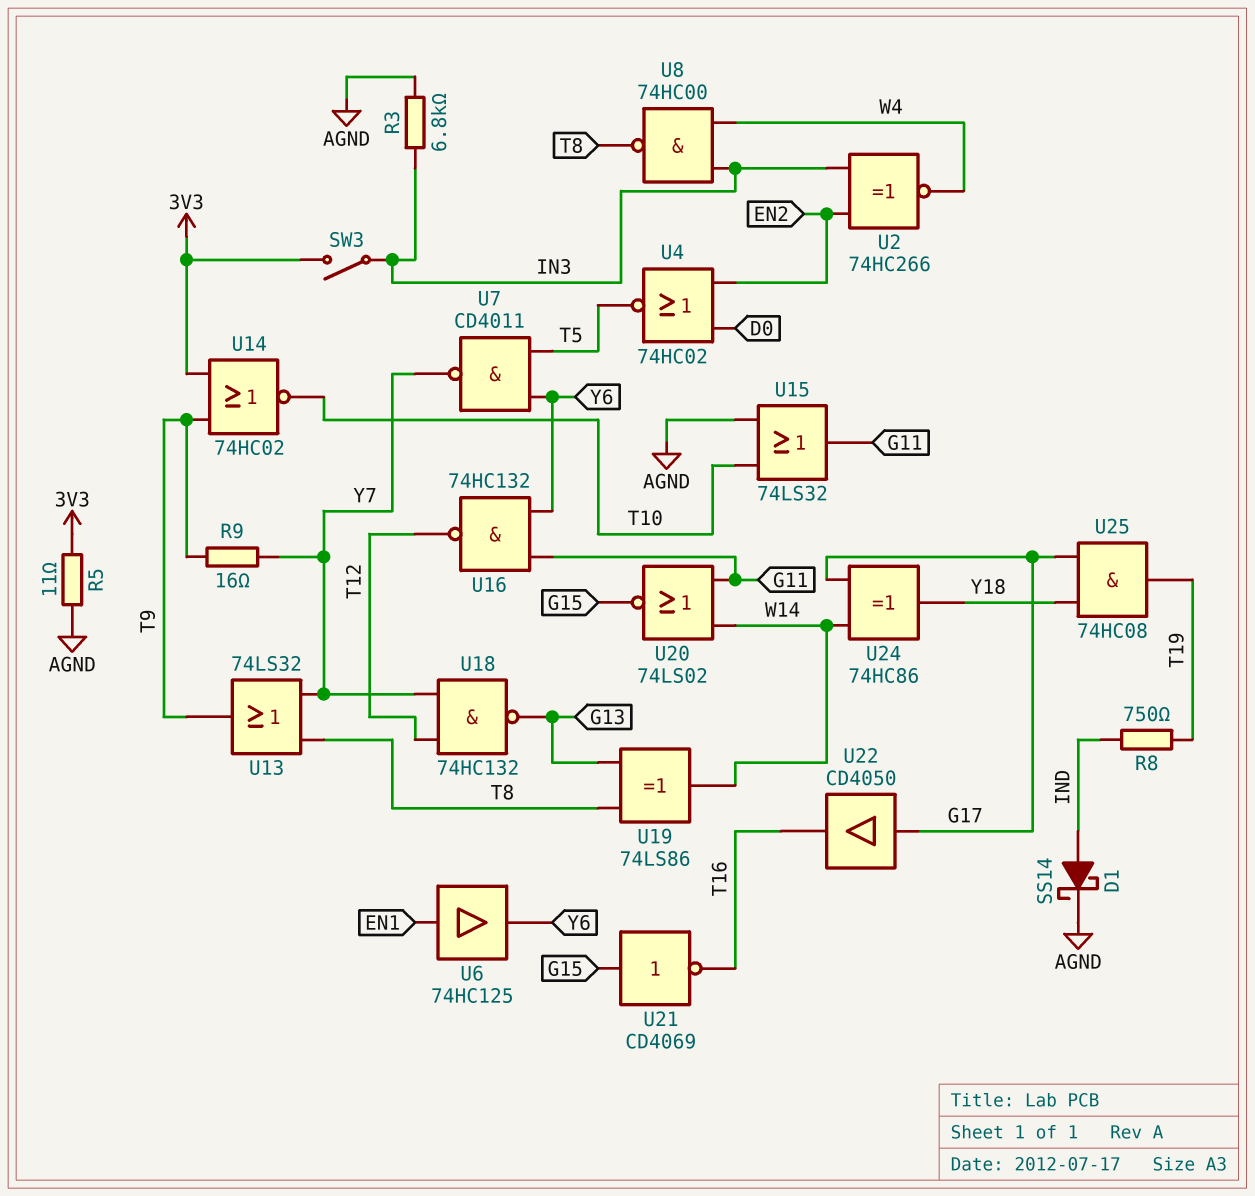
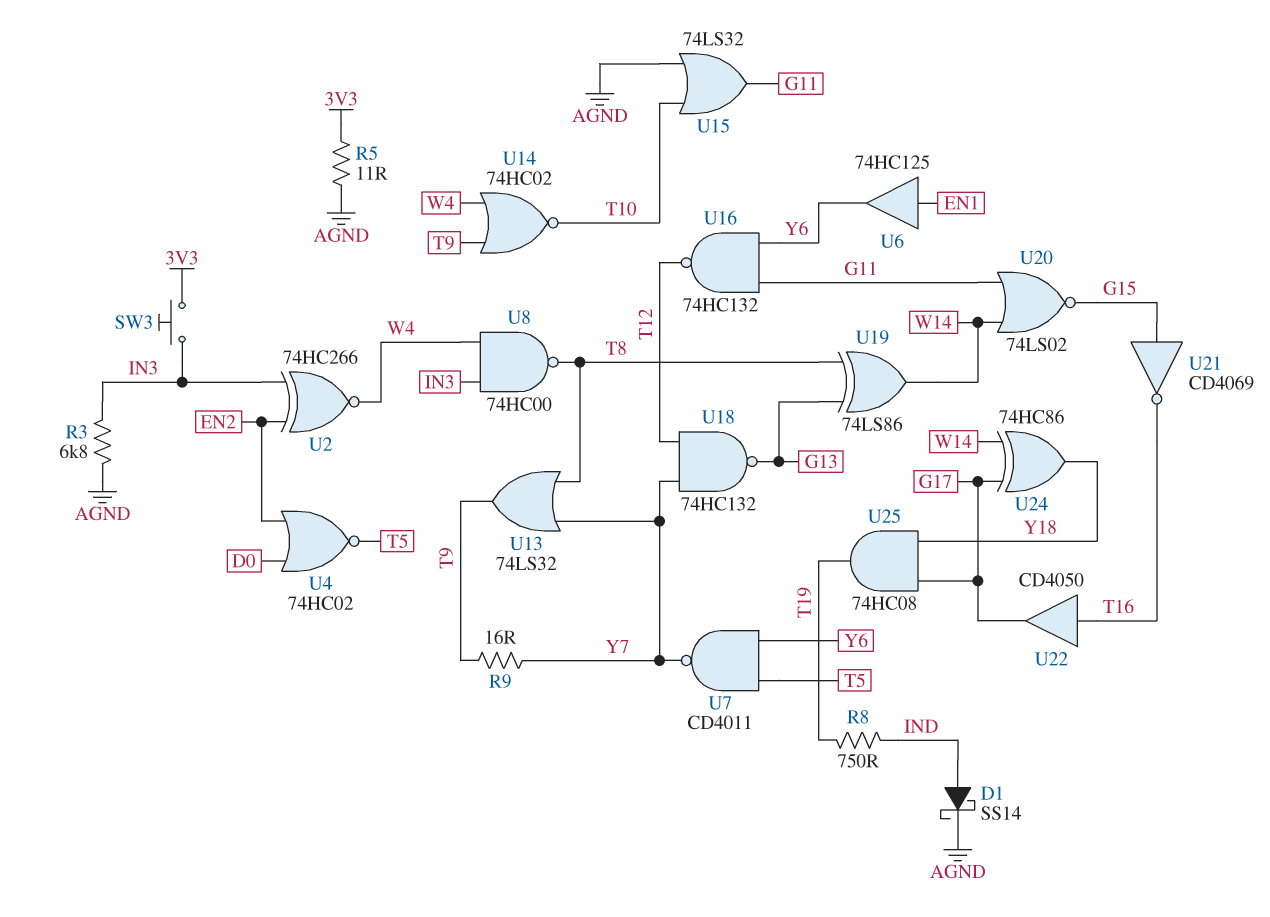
SW3: switch (3V3, IN3) -> button (3V3, IN3)
U14: NOR 74HC02 (in 3V3, in T9, out T10) -> NOR 74HC02 (in T9, in W4, out T10)
U22: buffer CD4050 (in G17, out T16) -> buffer CD4050 (in T16, out G17)

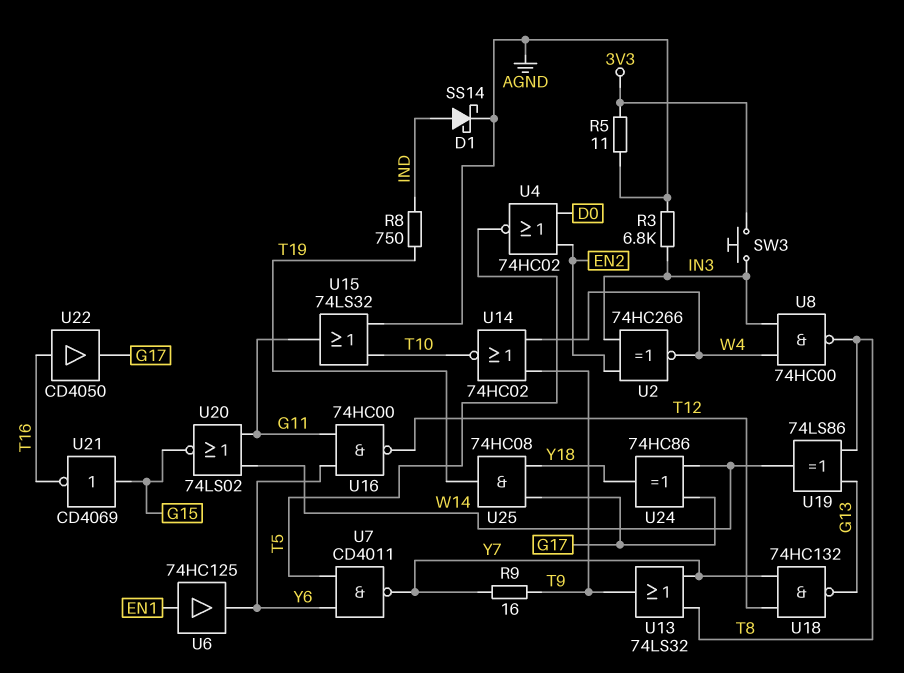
U16: NAND 74HC132 (in G11, in Y6, out T12) -> NAND 74HC00 (in G11, in Y6, out T12)

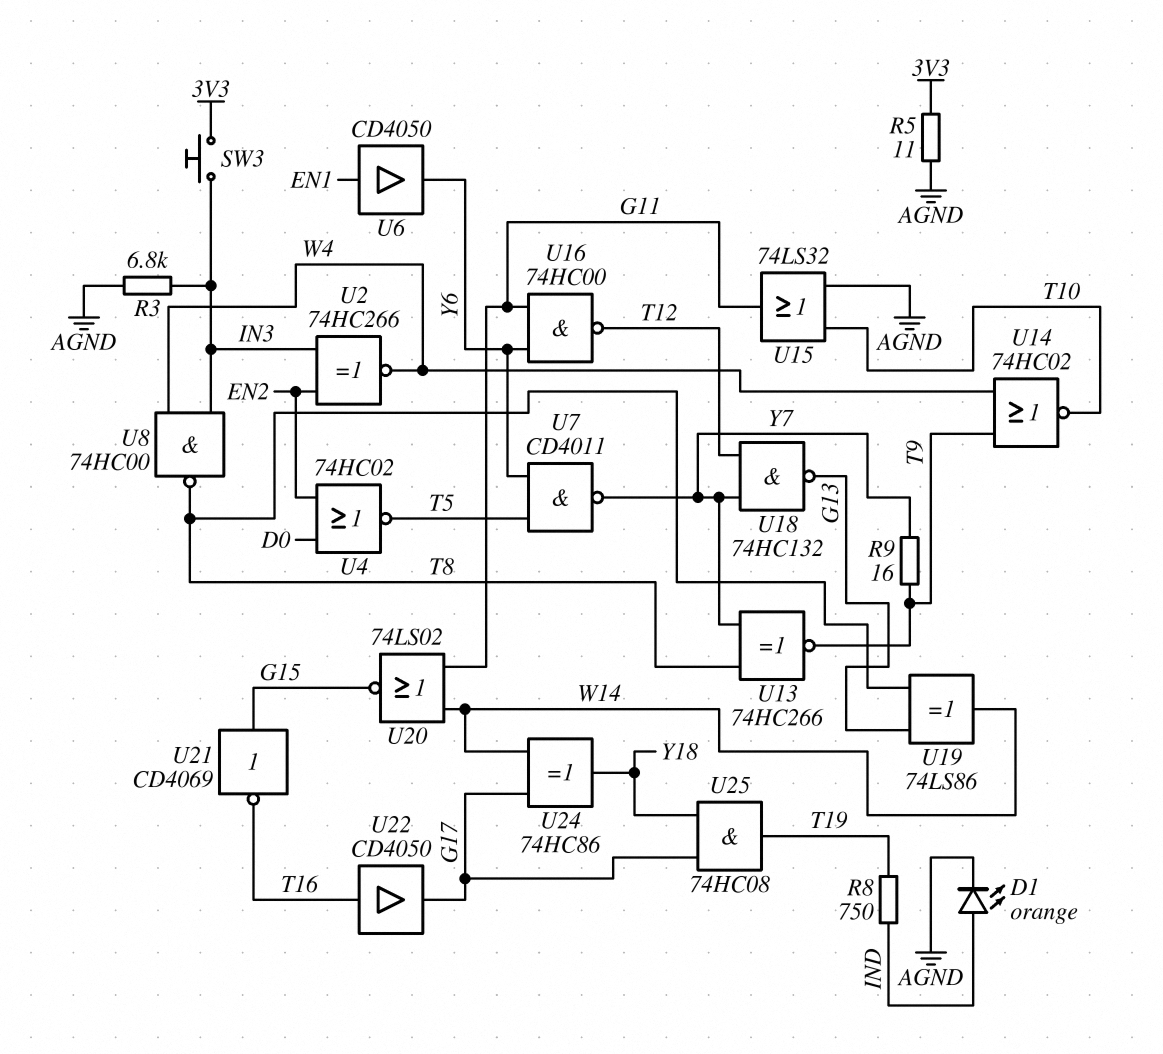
D1: schottky SS14 (A IND, K AGND) -> LED orange (A IND, K AGND)
U6: buffer 74HC125 (in EN1, out Y6) -> buffer CD4050 (in EN1, out Y6)
U13: OR 74LS32 (in T8, in Y7, out T9) -> XNOR 74HC266 (in T8, in Y7, out T9)

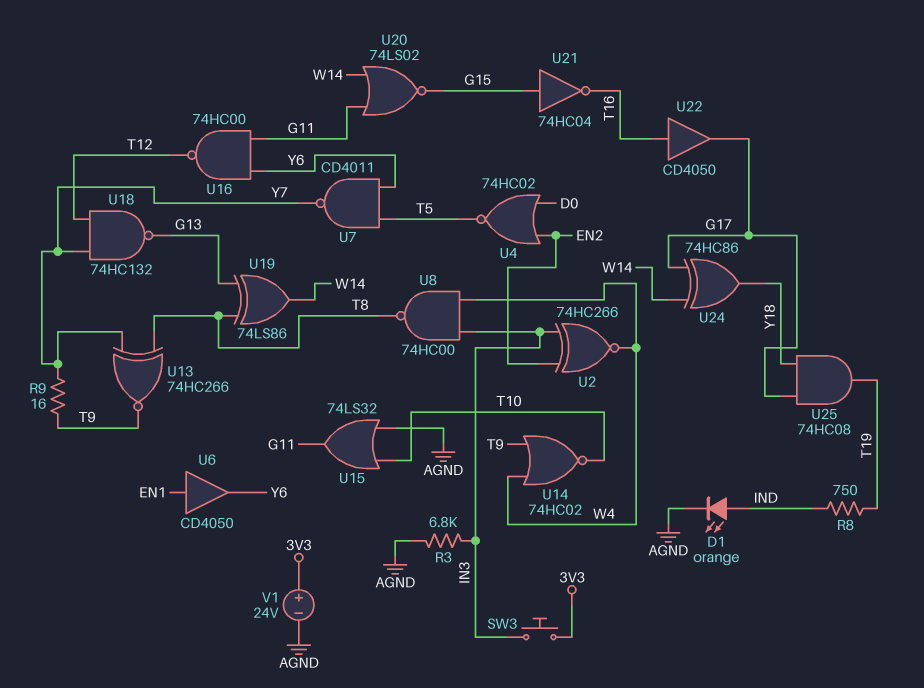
R5: 11 (3V3, AGND) -> none
U21: NOT CD4069 (in G15, out T16) -> NOT 74HC04 (in G15, out T16)
V1: none -> 24V (plus 3V3, minus AGND)

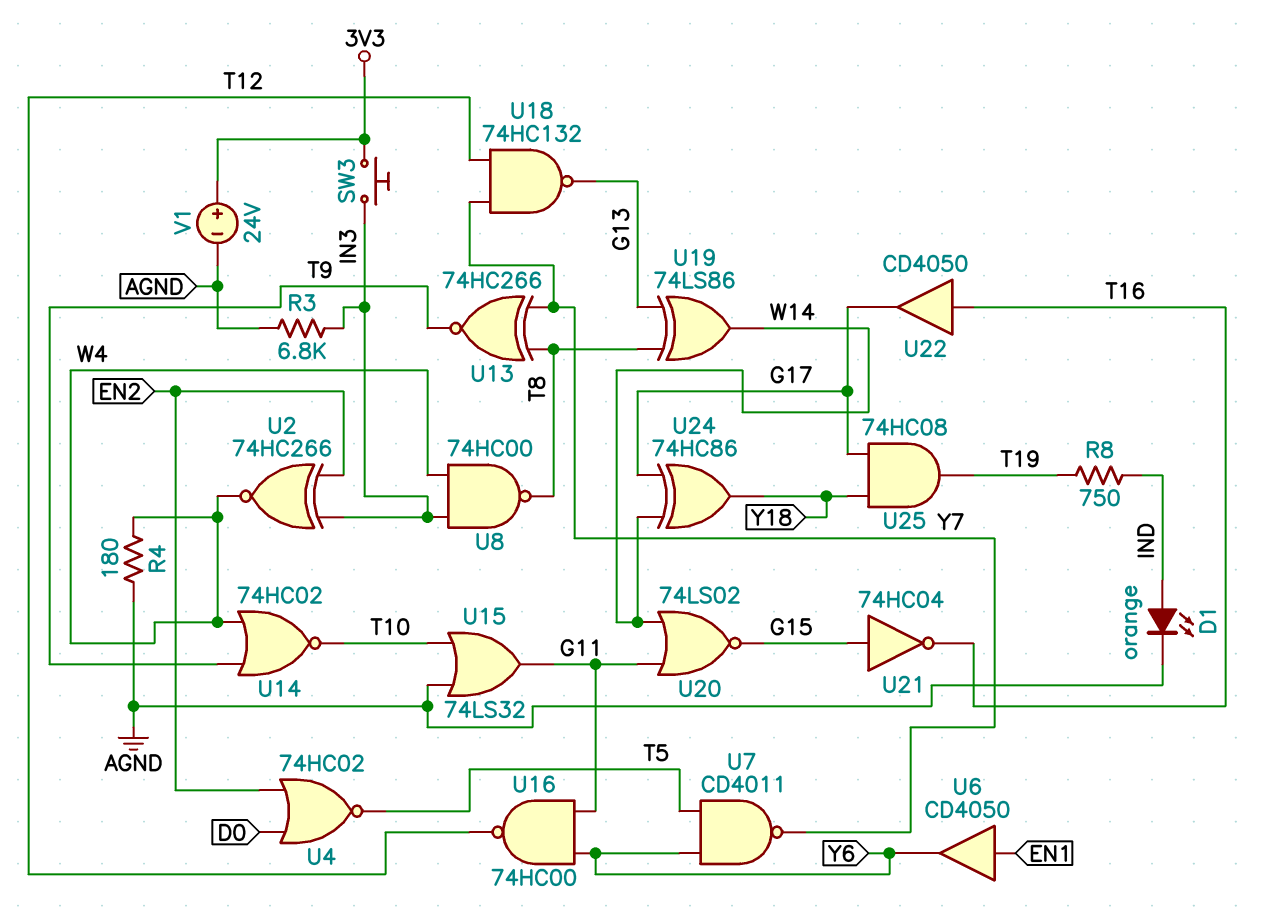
R4: none -> 180 (AGND, W4)
R9: 16 (T9, Y7) -> none

